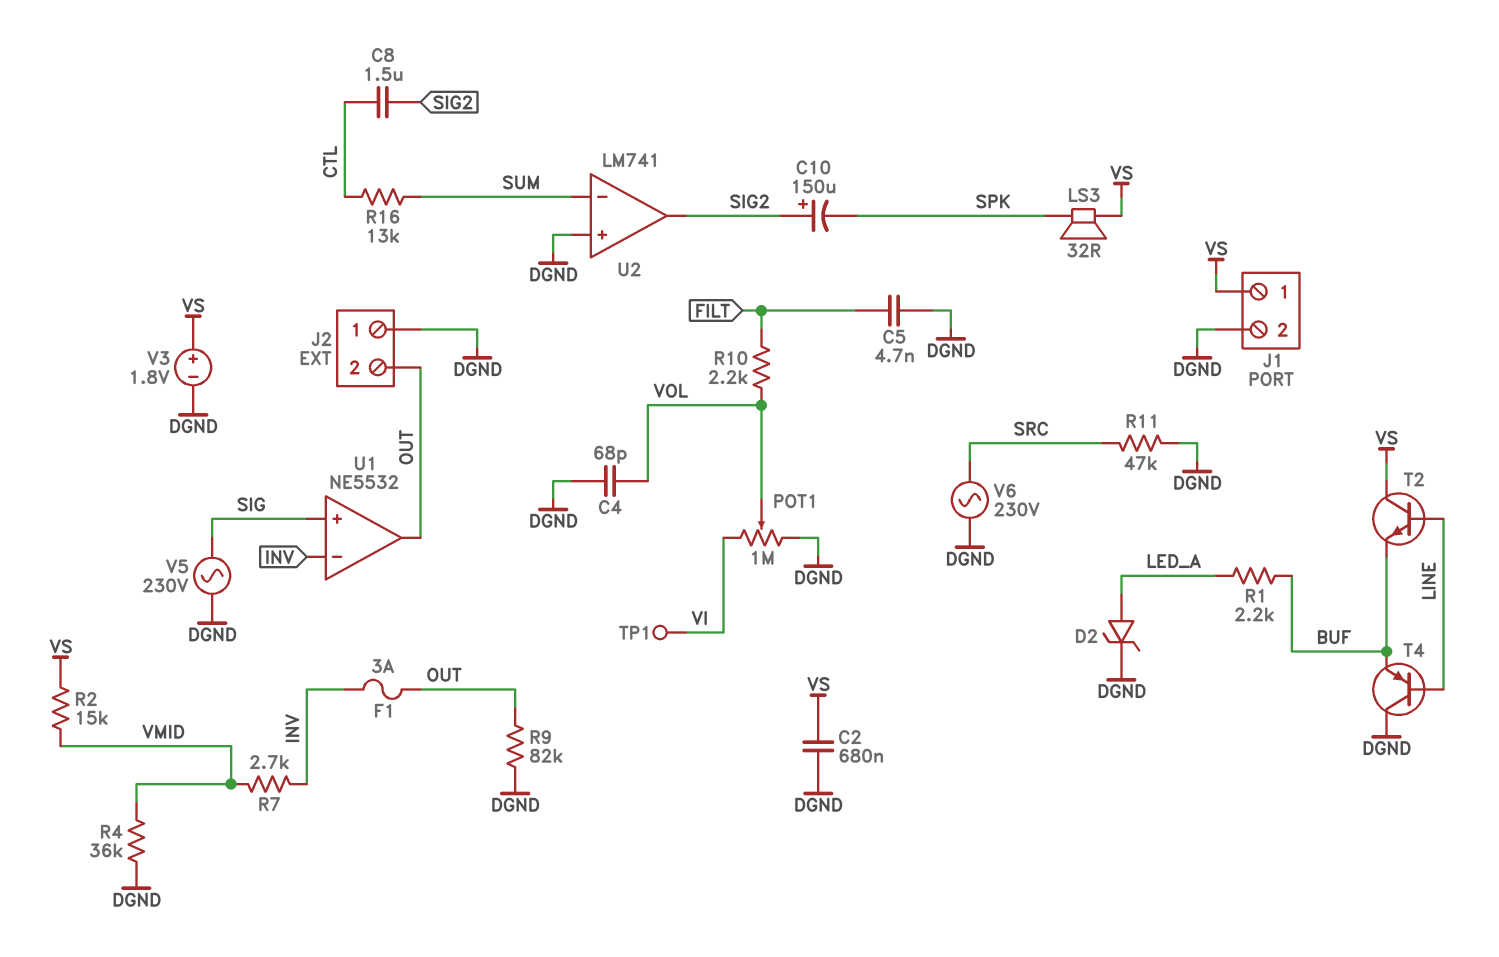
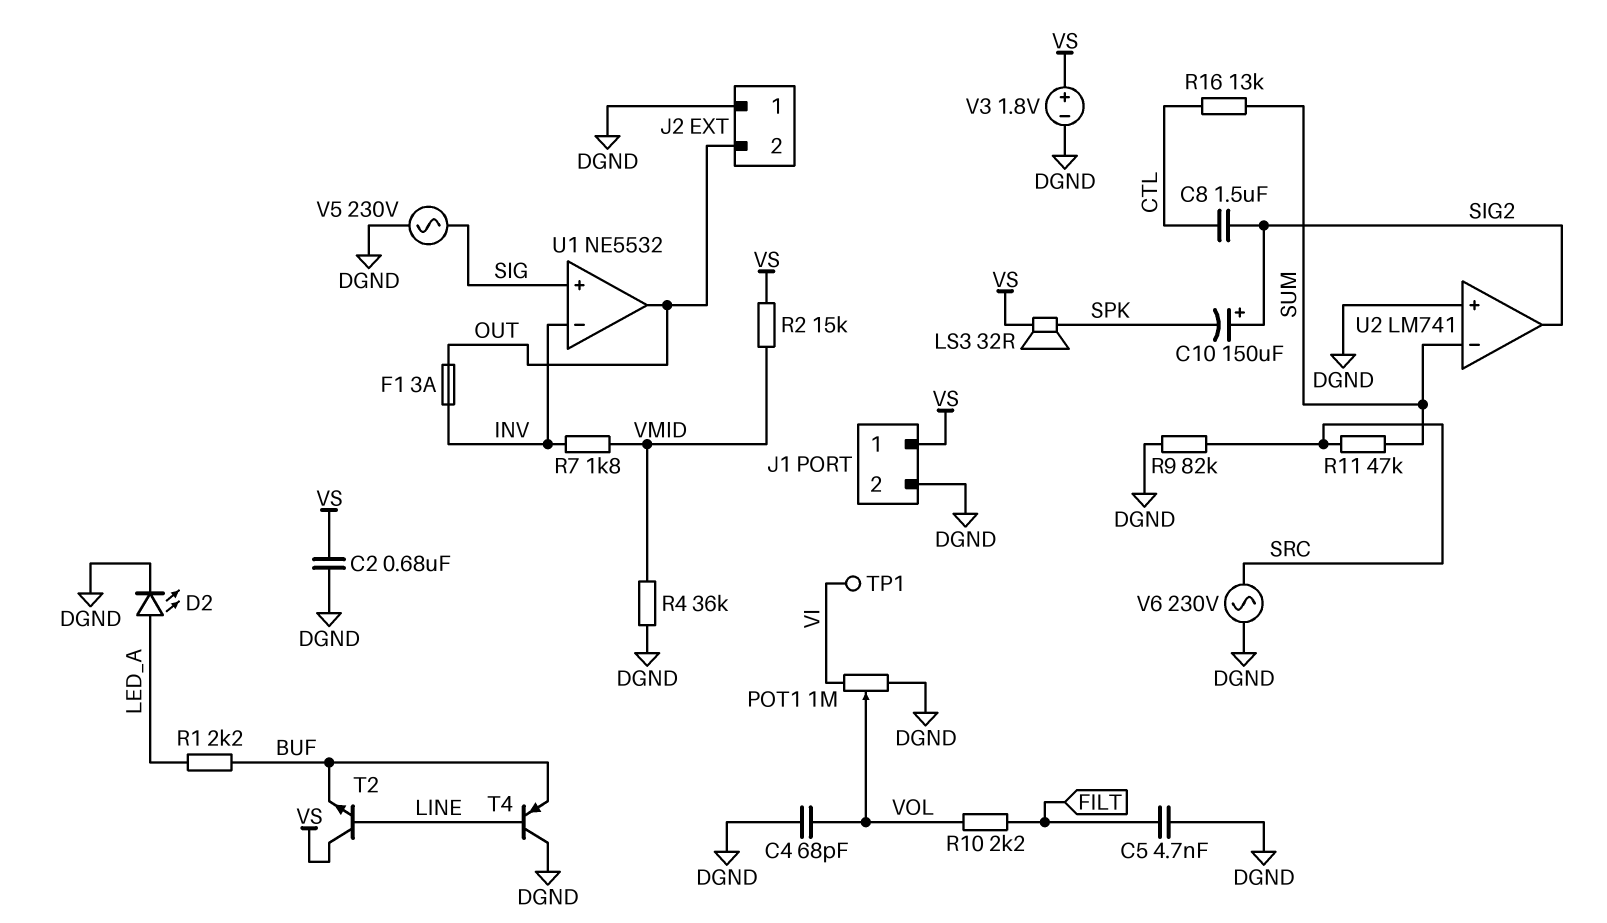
D2: zener (A LED_A, K DGND) -> LED (A LED_A, K DGND)
R7: 2.7k (INV, VMID) -> 1.8k (INV, VMID)
R9: 82k (DGND, OUT) -> 82k (DGND, SRC)
R11: 47k (DGND, SRC) -> 47k (SRC, SUM)

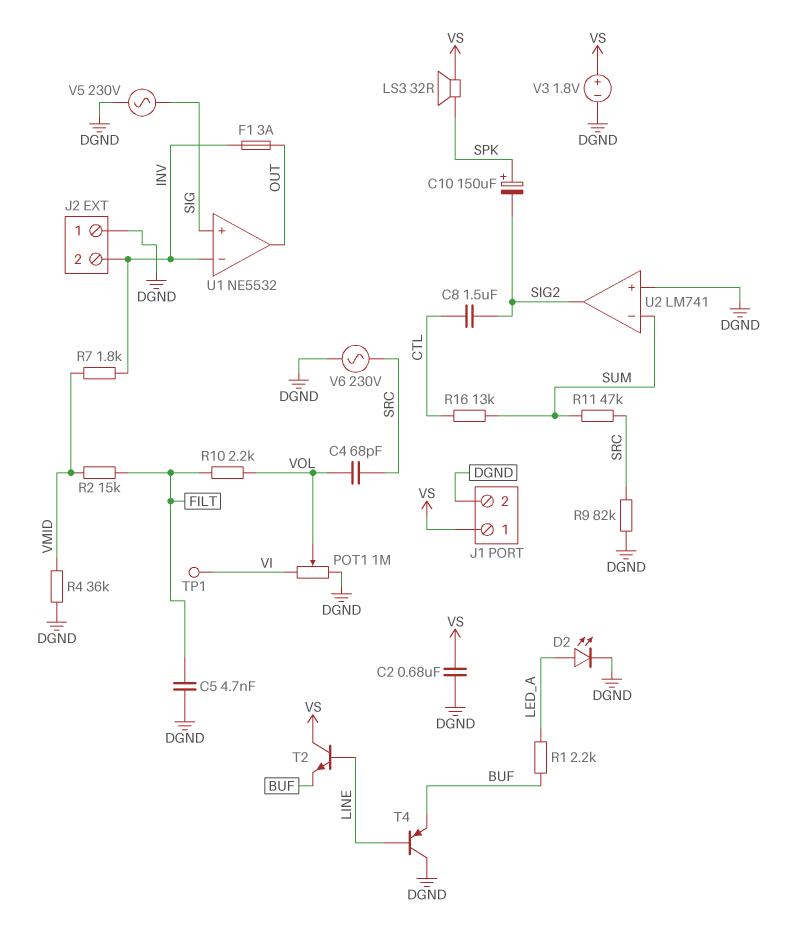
C4: 68pF (DGND, VOL) -> 68pF (SRC, VOL)
C10: 150uF (plus SIG2, minus SPK) -> 150uF (plus SPK, minus SIG2)
J2 pin 2: OUT -> INV
R2: 15k (VMID, VS) -> 15k (FILT, VMID)

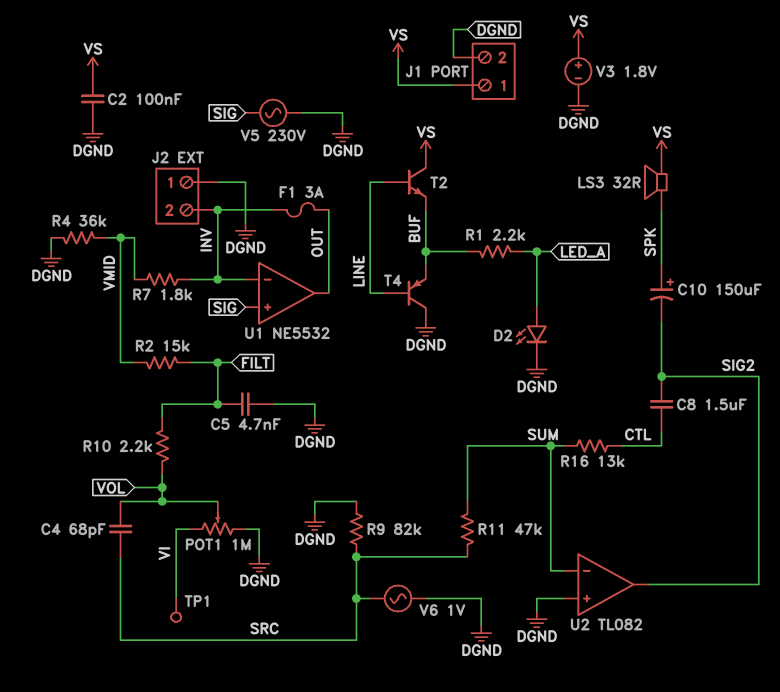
C2: 680nF (DGND, VS) -> 100nF (DGND, VS)
U2: LM741 -> TL082
V6: AC 230V (DGND, SRC) -> AC 1V (DGND, SRC)

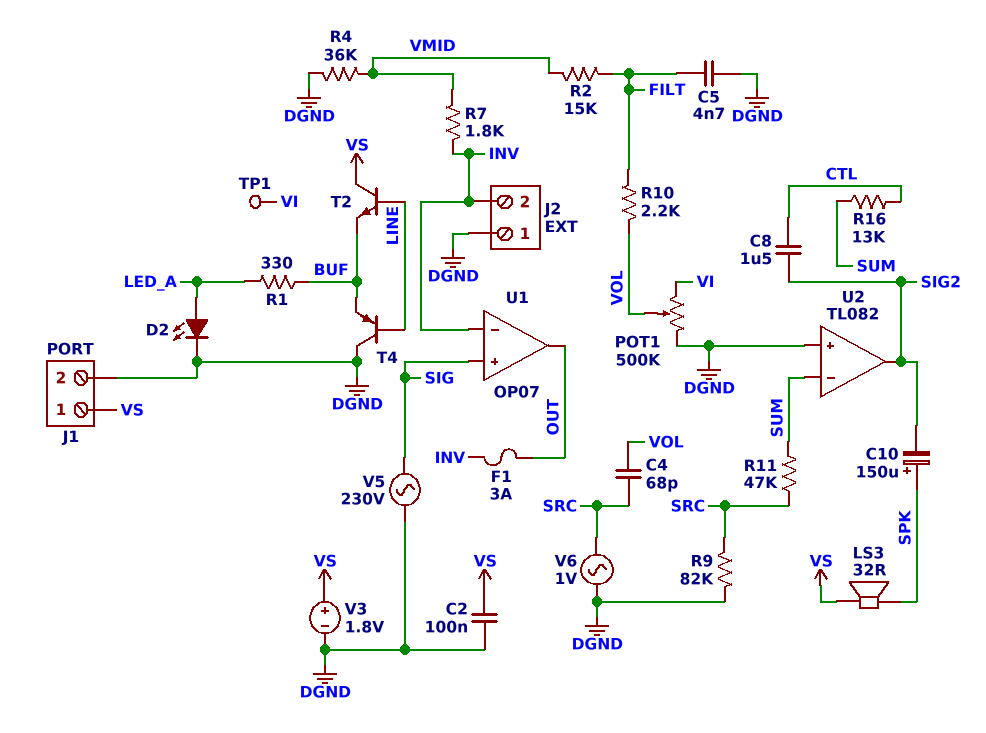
POT1: 1M (DGND, VI, wiper VOL) -> 500k (DGND, VI, wiper VOL)
R1: 2.2k (BUF, LED_A) -> 330 (BUF, LED_A)
U1: NE5532 -> OP07

